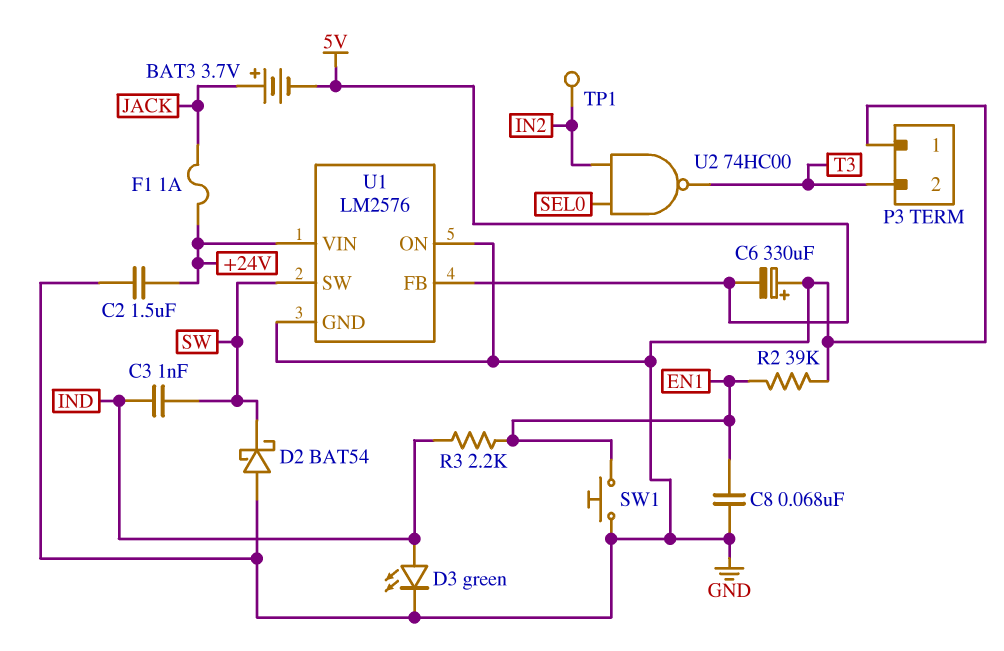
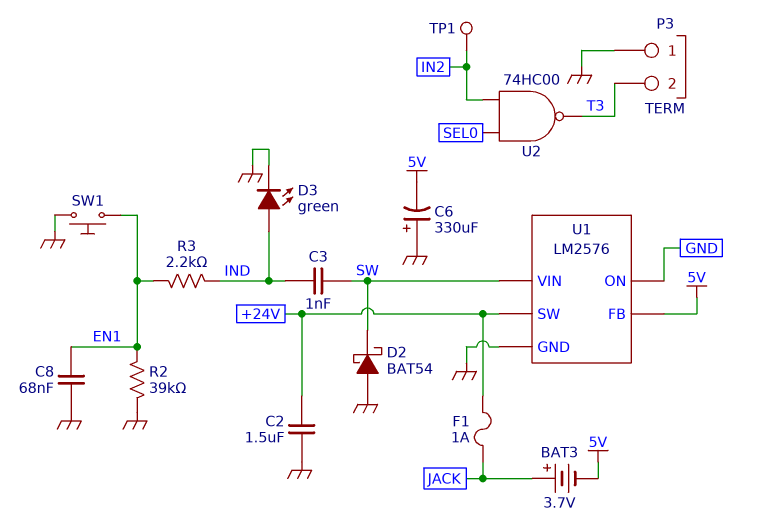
U1 pin SW: SW -> +24V
U1 pin VIN: +24V -> SW

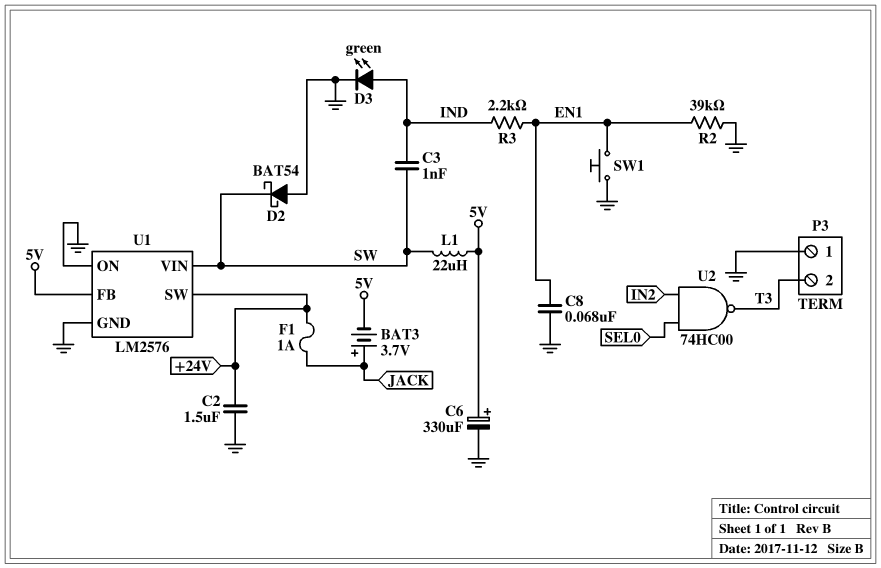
C6: 330uF (plus GND, minus 5V) -> 330uF (plus 5V, minus GND)
L1: none -> 22uH (5V, SW)
TP1: test point (IN2) -> none

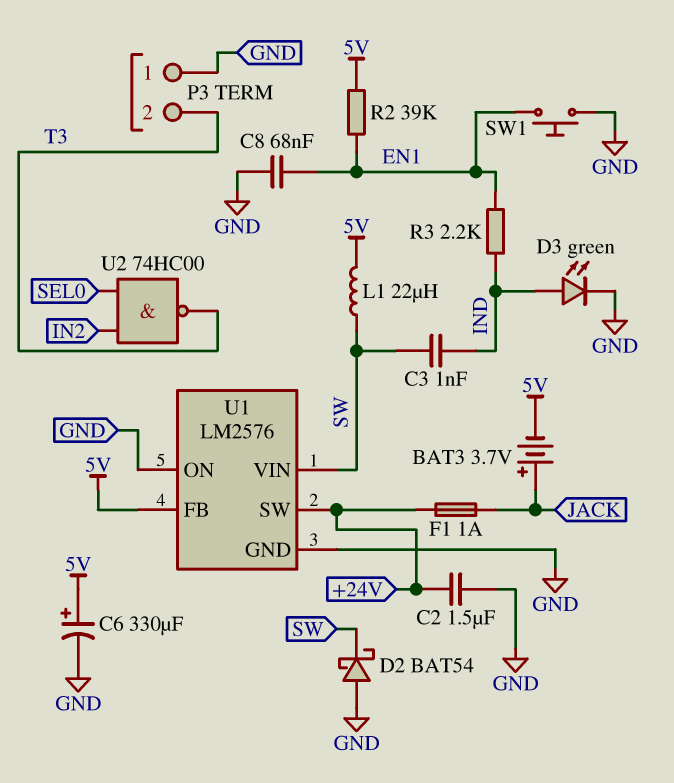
R2: 39k (EN1, GND) -> 39k (5V, EN1)

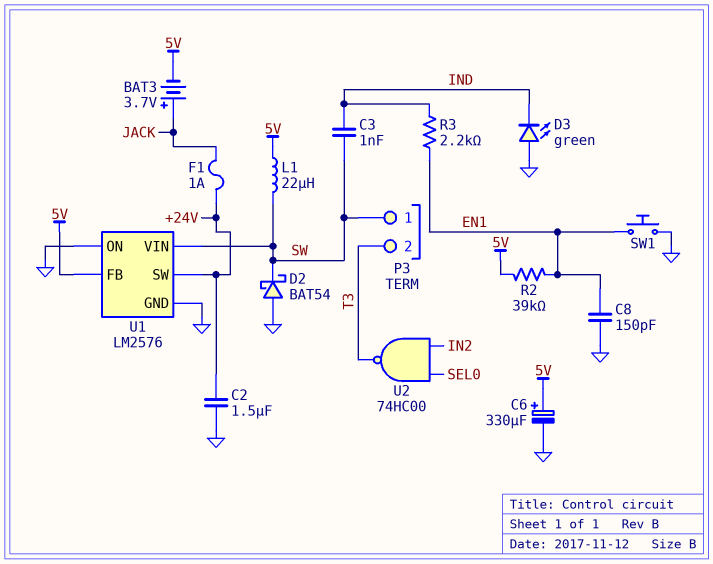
C8: 68nF (EN1, GND) -> 150pF (EN1, GND)
D3: LED green (A IND, K GND) -> LED green (A GND, K IND)
P3 pin 1: GND -> SW

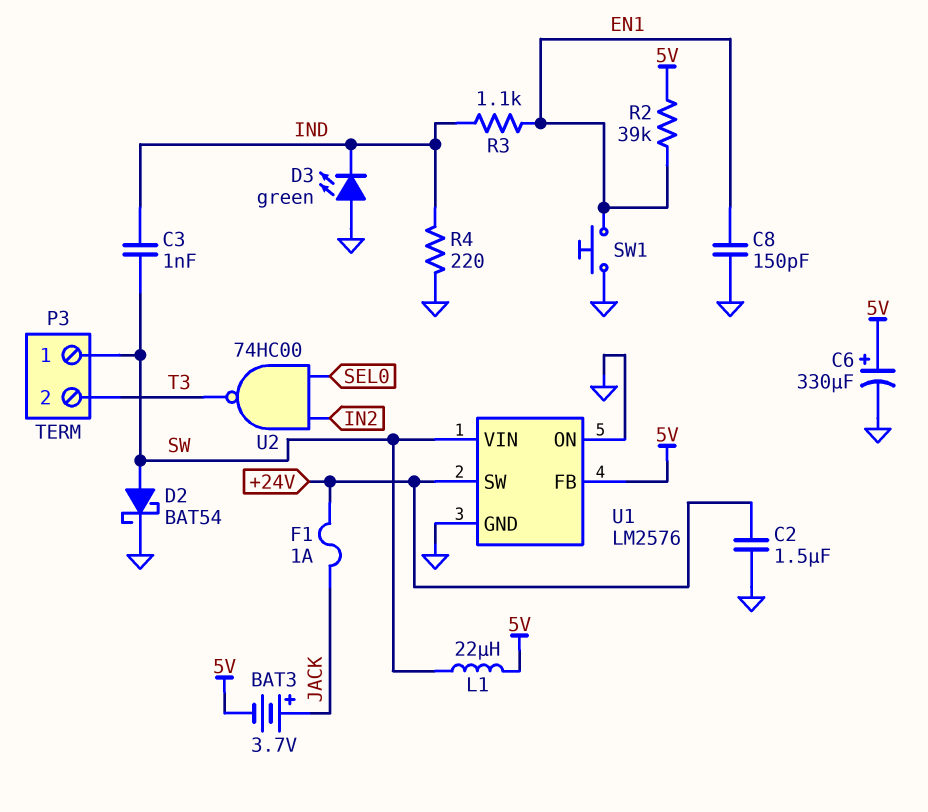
D2: schottky BAT54 (A GND, K SW) -> schottky BAT54 (A SW, K GND)
R3: 2.2k (EN1, IND) -> 1.1k (EN1, IND)
R4: none -> 220 (GND, IND)

